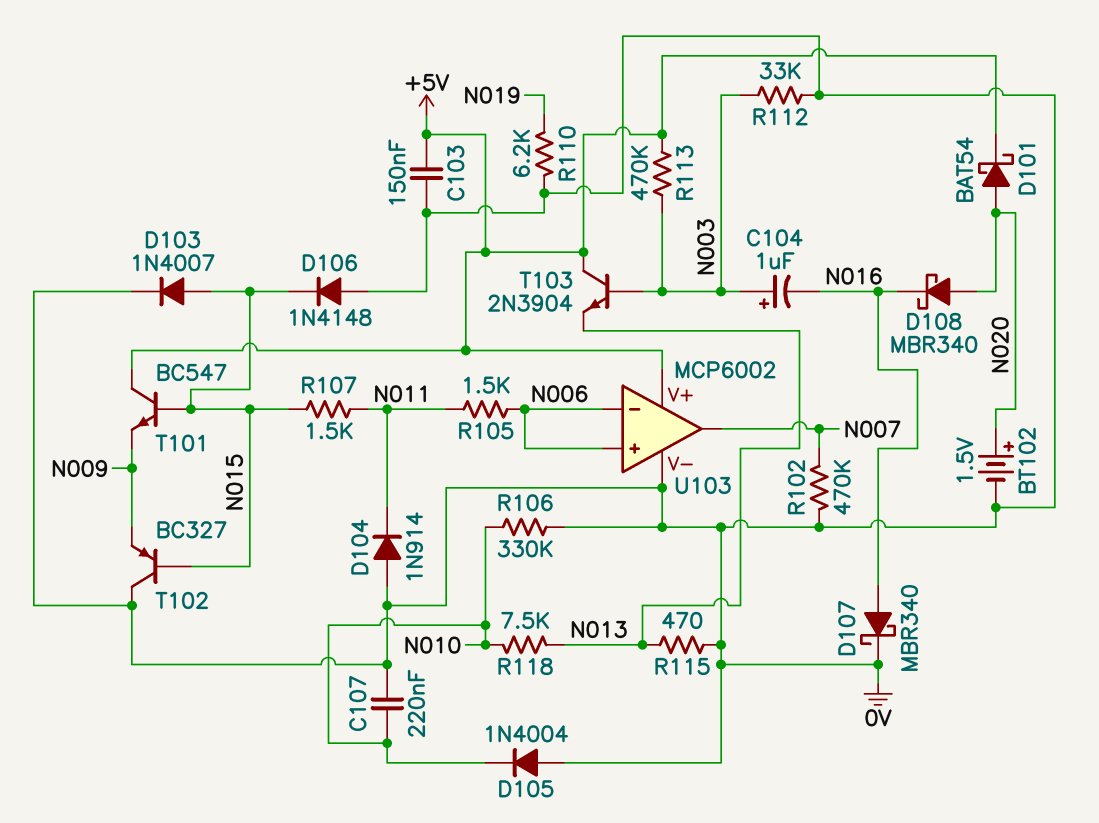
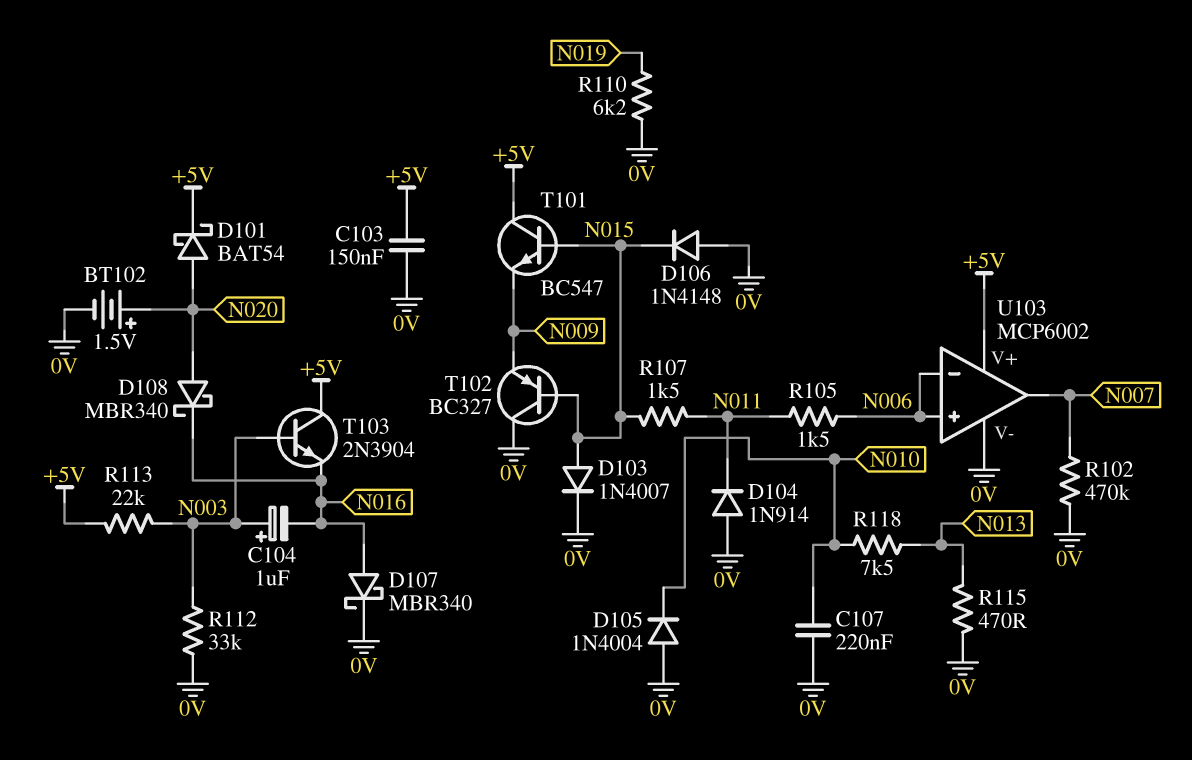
R106: 330k (0V, N010) -> none
R113: 470k (+5V, N003) -> 22k (+5V, N003)
T103: NPN 2N3904 (B N003, C +5V, E N013) -> NPN 2N3904 (B N003, C +5V, E N016)

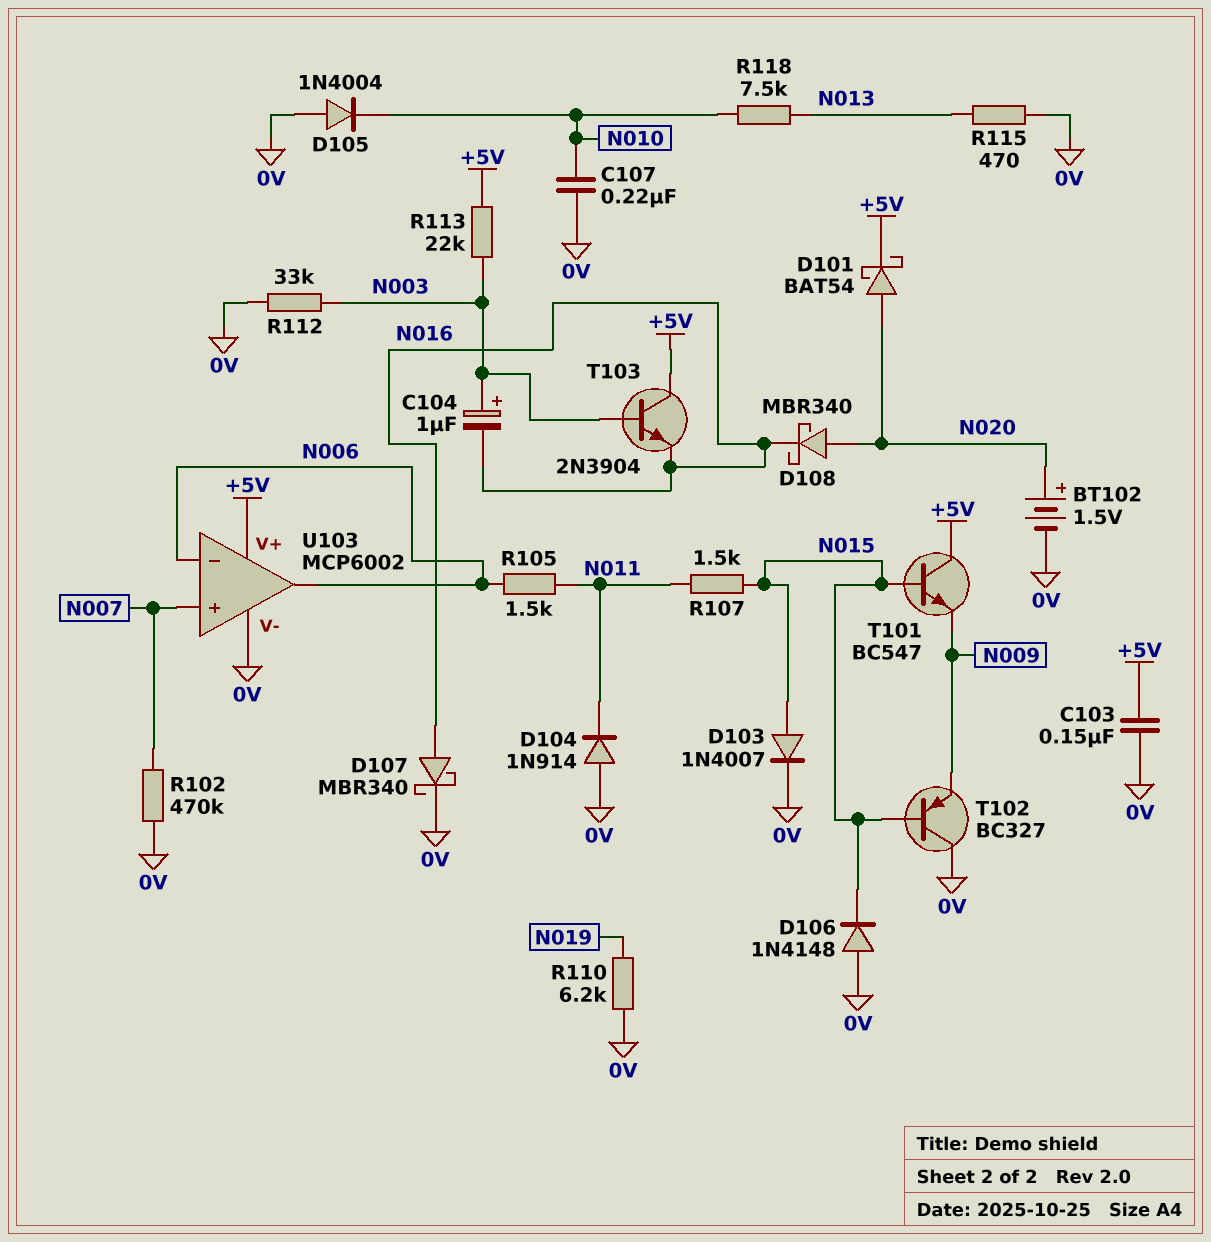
U103 pin in+: N006 -> N007
U103 pin out: N007 -> N006

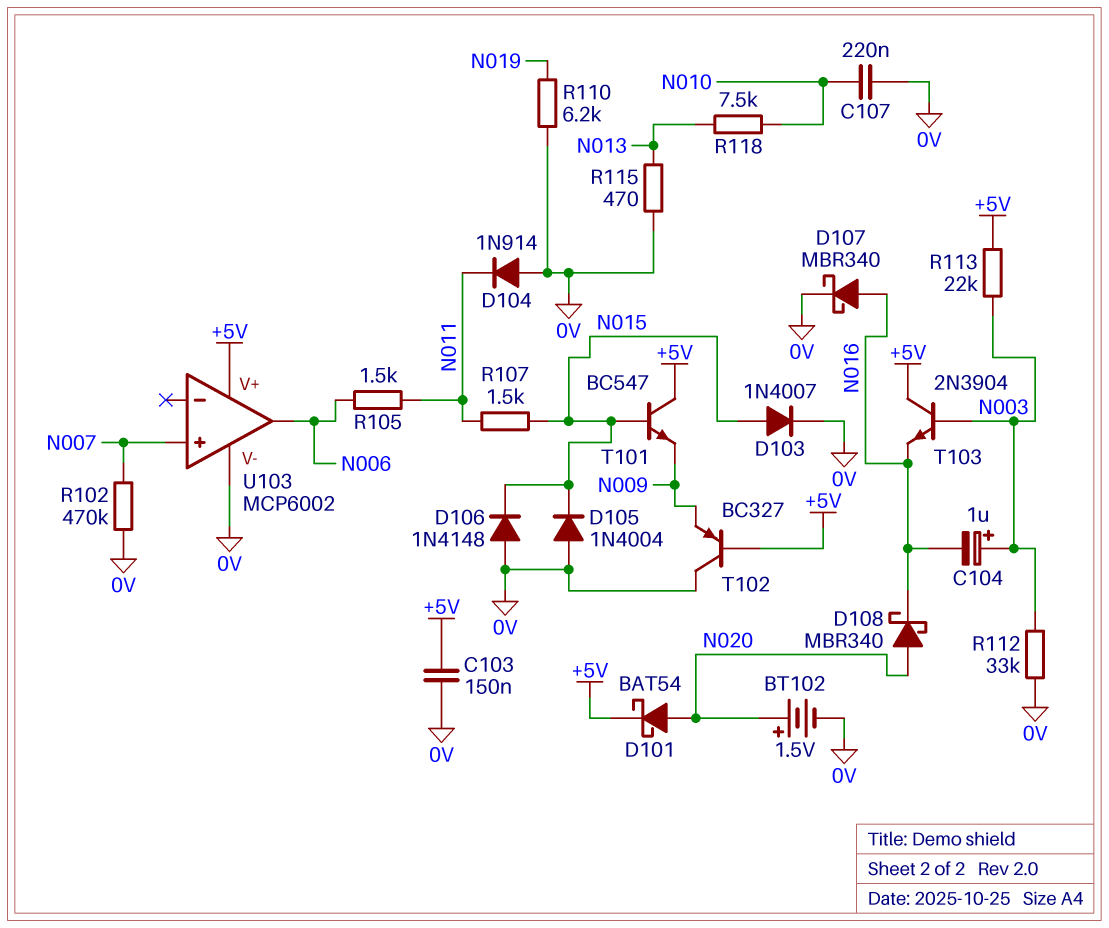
D105: diode 1N4004 (A 0V, K N010) -> diode 1N4004 (A 0V, K N015)
T102: PNP BC327 (B N015, C 0V, E N009) -> PNP BC327 (B +5V, C 0V, E N009)
U103 pin in-: N006 -> none

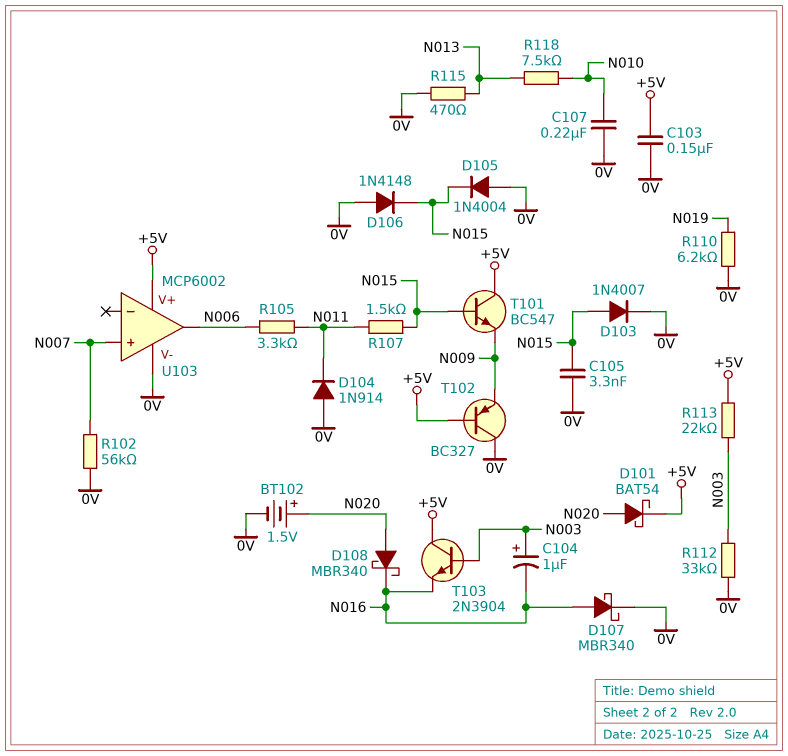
C105: none -> 3.3nF (0V, N015)
R102: 470k (0V, N007) -> 56k (0V, N007)
R105: 1.5k (N006, N011) -> 3.3k (N006, N011)

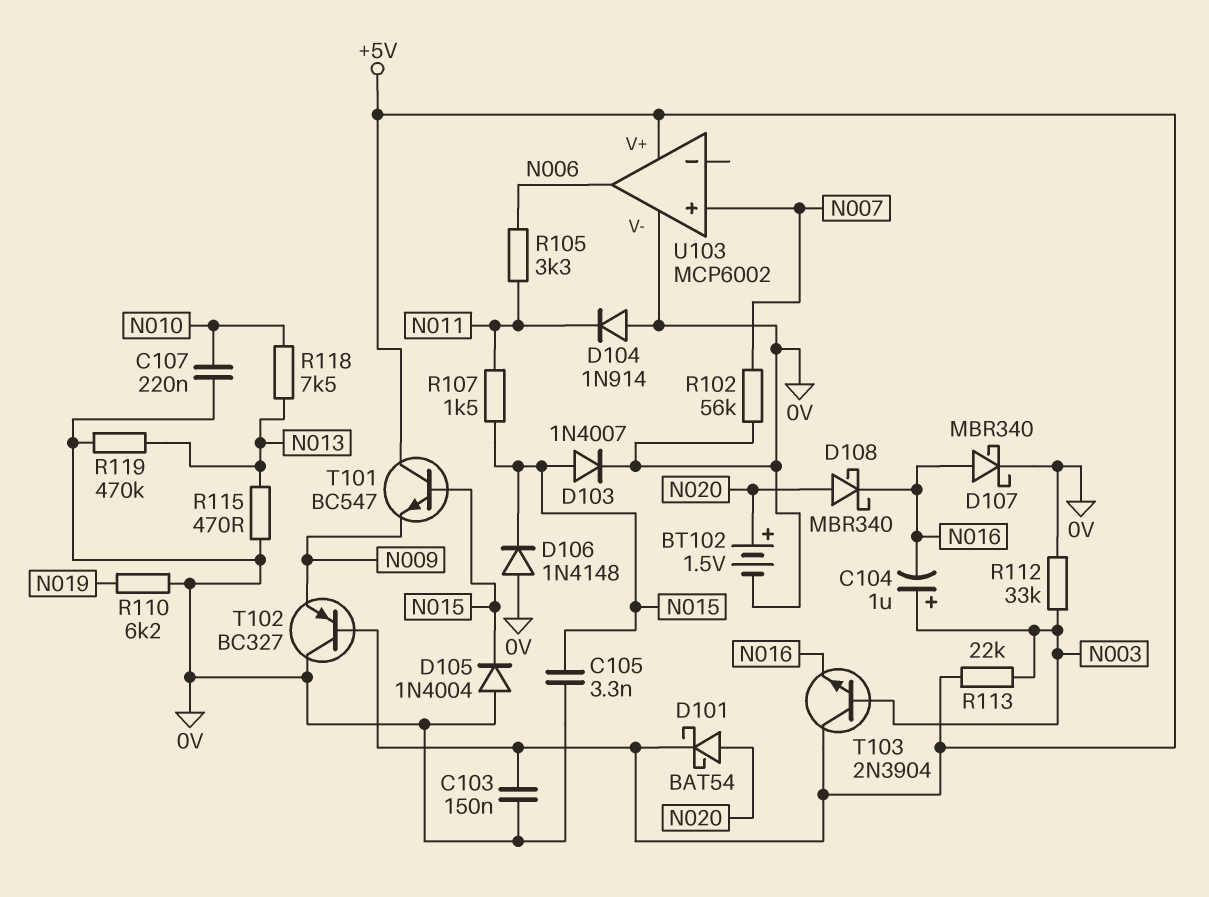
R119: none -> 470k (0V, N013)

